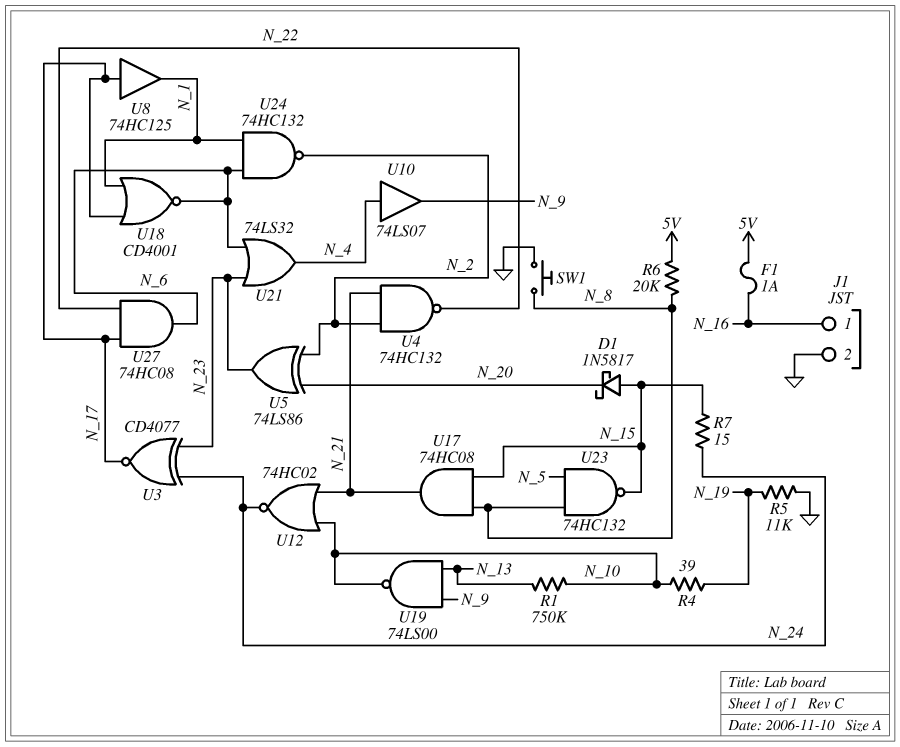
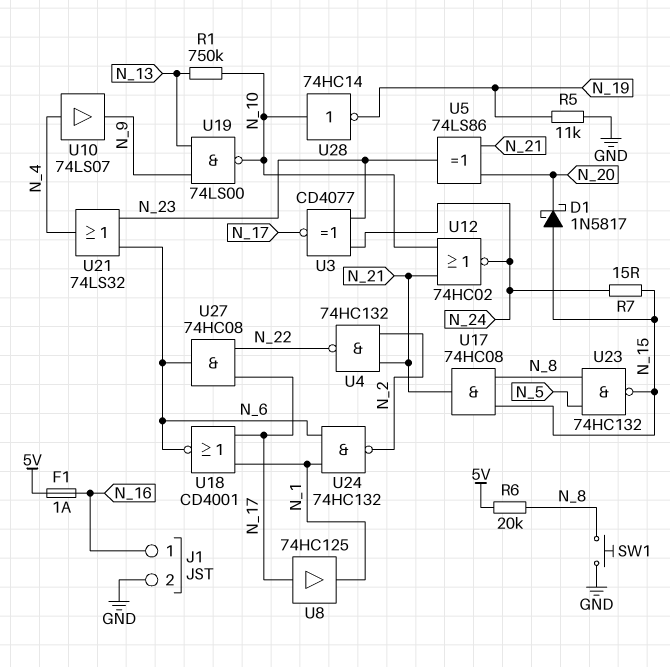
R4: 39 (N_10, N_19) -> none
U5: XOR 74LS86 (in N_2, in N_20, out N_23) -> XOR 74LS86 (in N_20, in N_21, out N_23)
U28: none -> NOT 74HC14 (in N_10, out N_19)

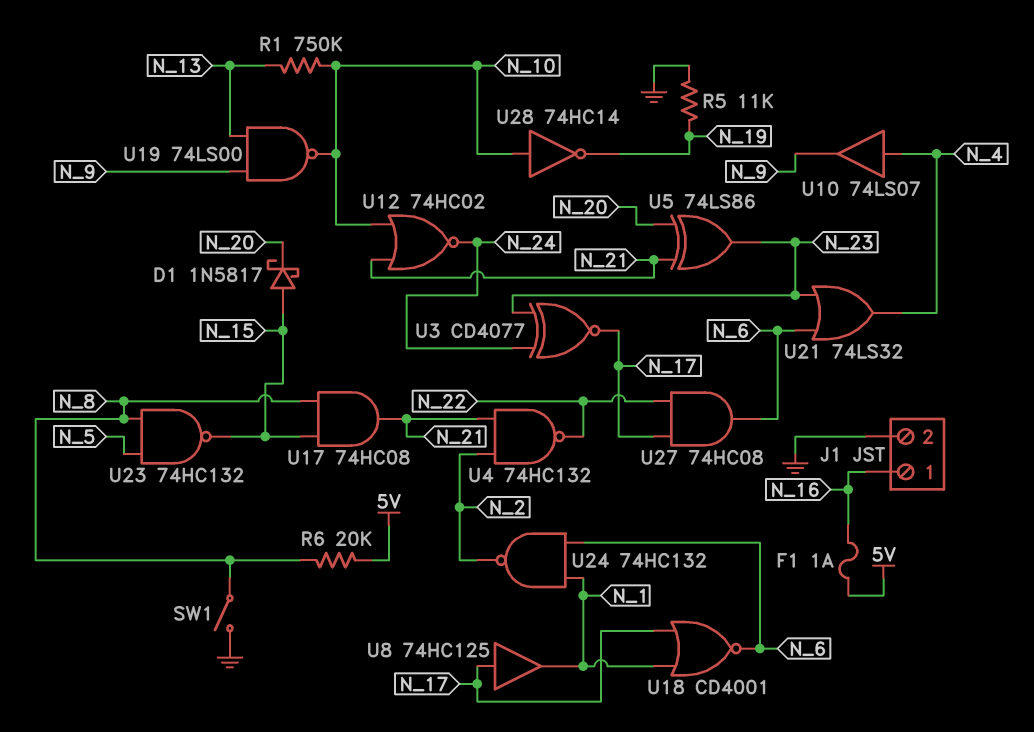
R7: 15 (N_15, N_24) -> none
SW1: button (GND, N_8) -> switch (GND, N_8)

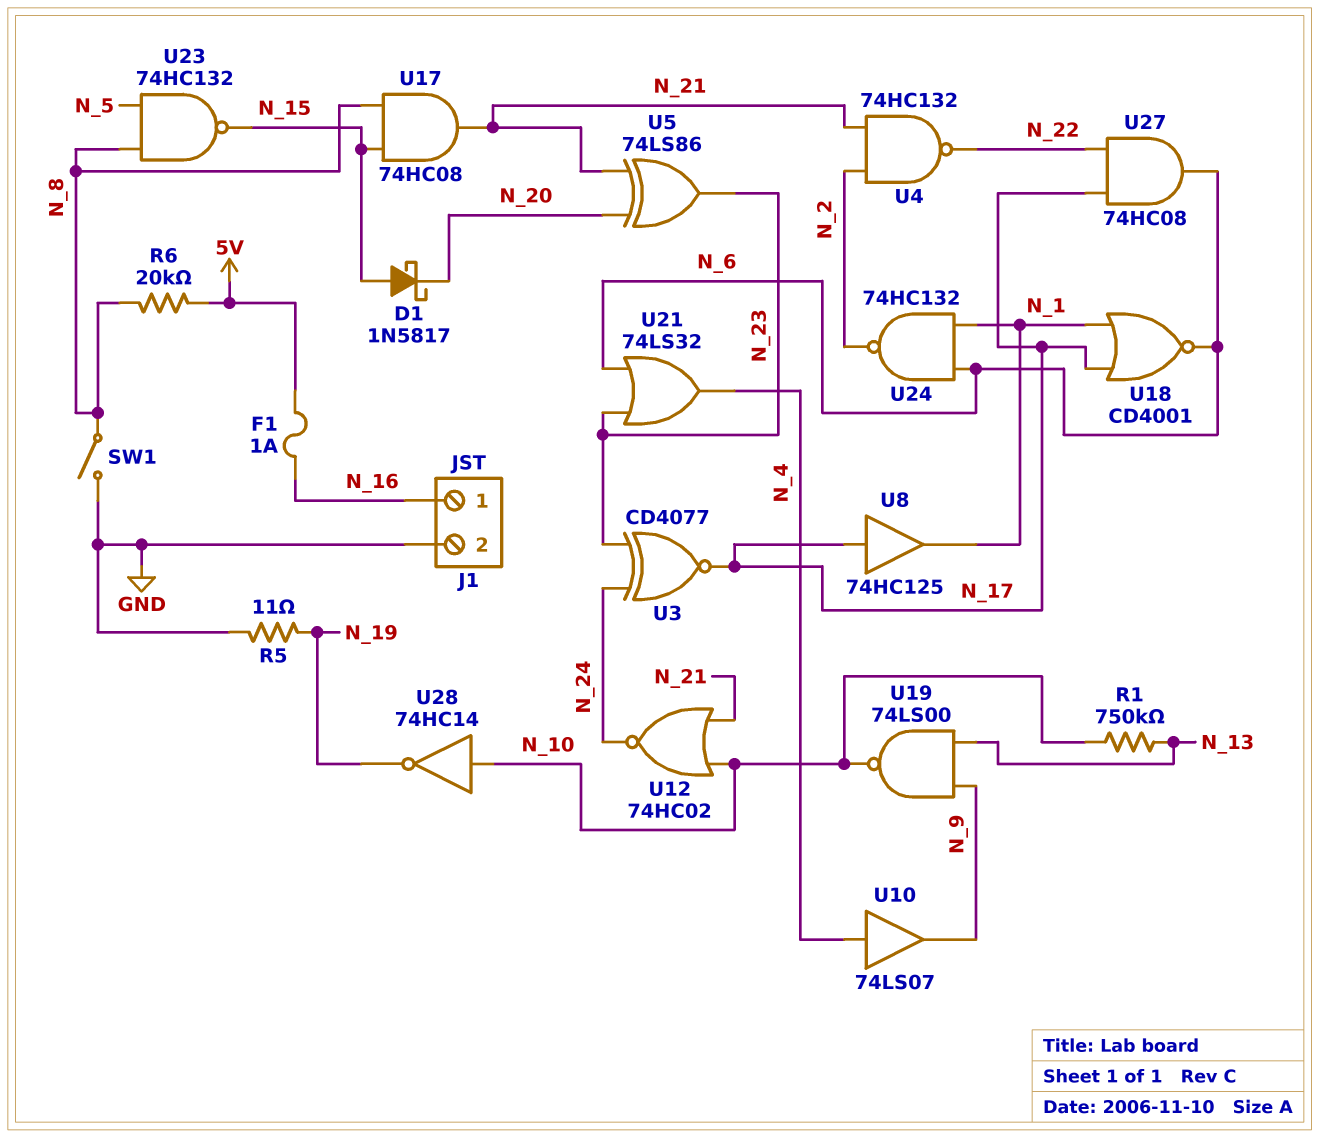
R5: 11k (GND, N_19) -> 11 (GND, N_19)

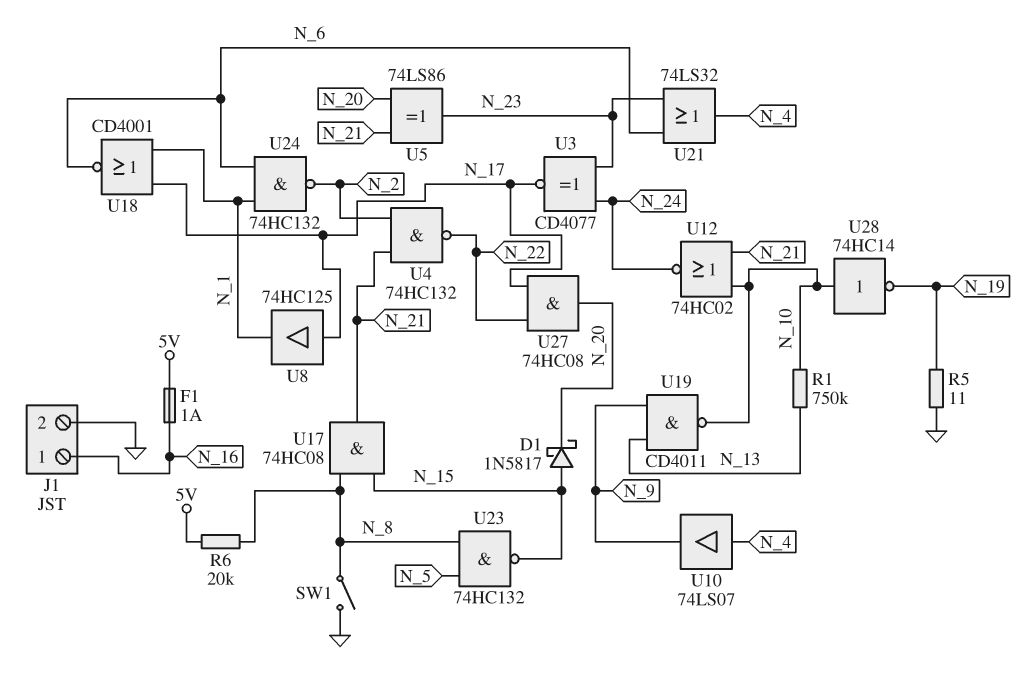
U19: NAND 74LS00 (in N_9, in N_13, out N_10) -> NAND CD4011 (in N_9, in N_13, out N_10)
U27: AND 74HC08 (in N_17, in N_22, out N_6) -> AND 74HC08 (in N_17, in N_22, out N_20)

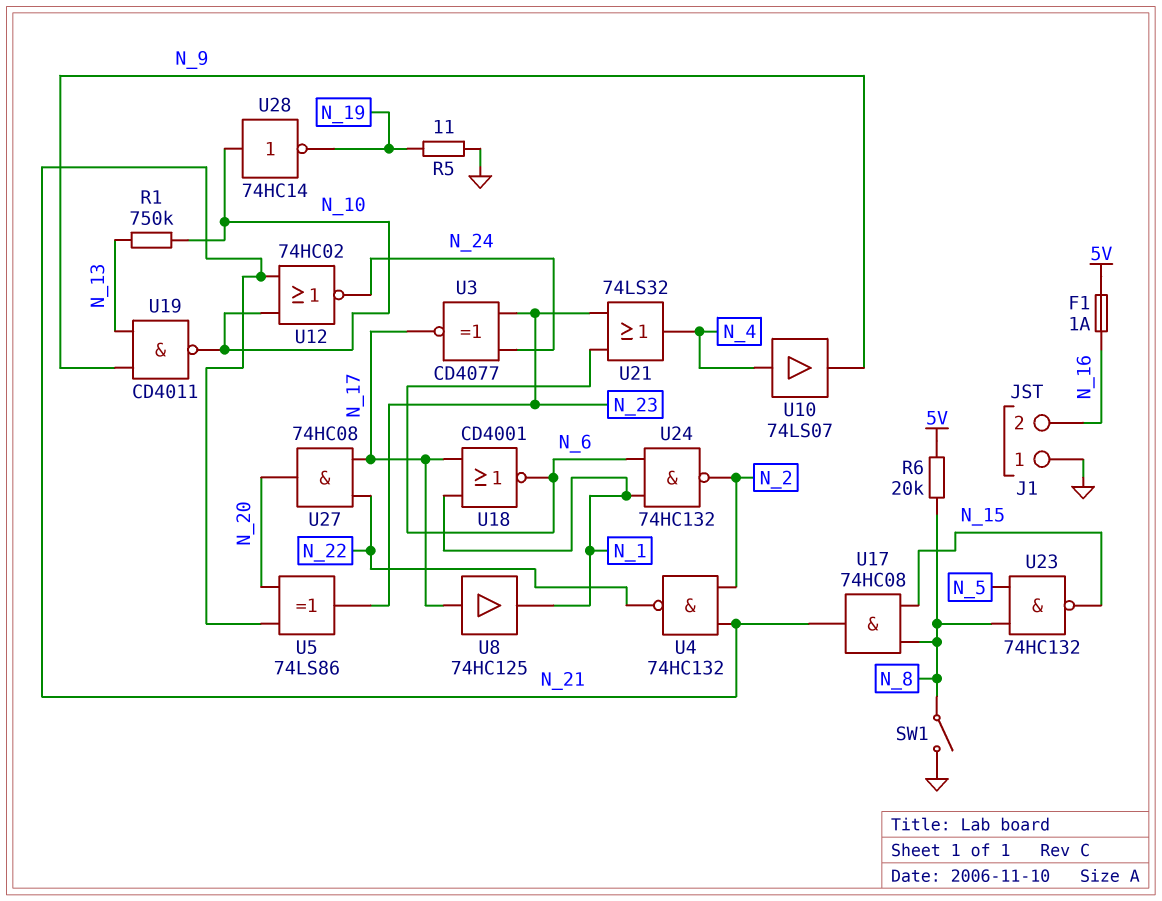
D1: schottky 1N5817 (A N_15, K N_20) -> none
J1 pin 1: N_16 -> GND
J1 pin 2: GND -> N_16

